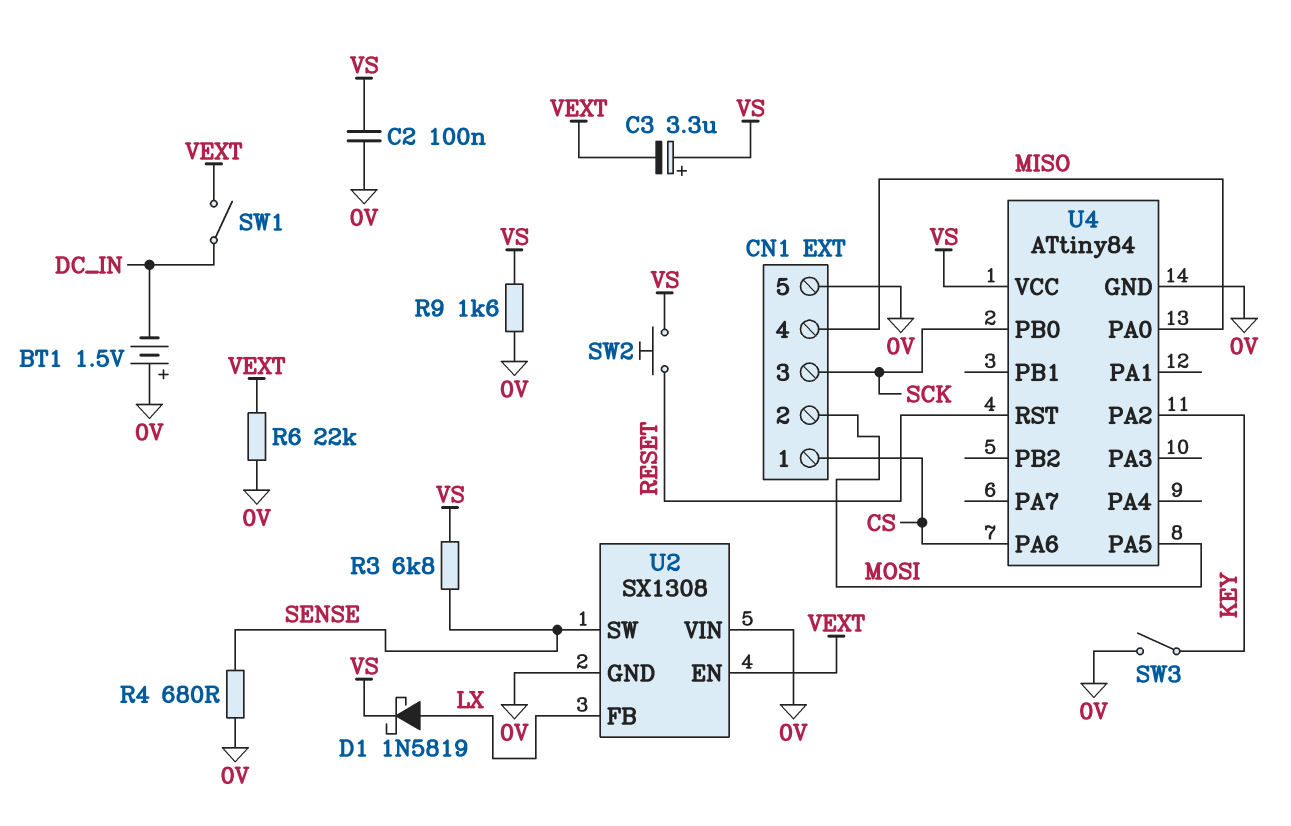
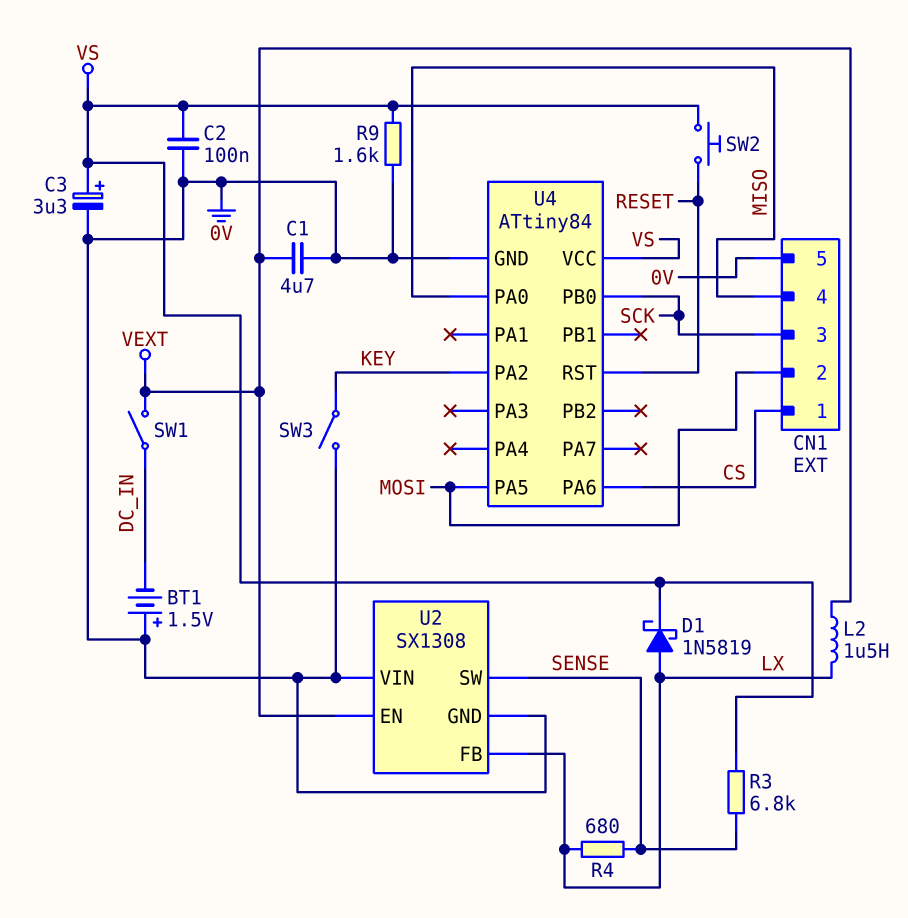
C1: none -> 4.7uF (0V, VEXT)
C3: 3.3uF (plus VS, minus VEXT) -> 3.3uF (plus VS, minus 0V)
L2: none -> 1.5uH (LX, VEXT)
R4: 680 (0V, SENSE) -> 680 (LX, SENSE)
R6: 22k (0V, VEXT) -> none

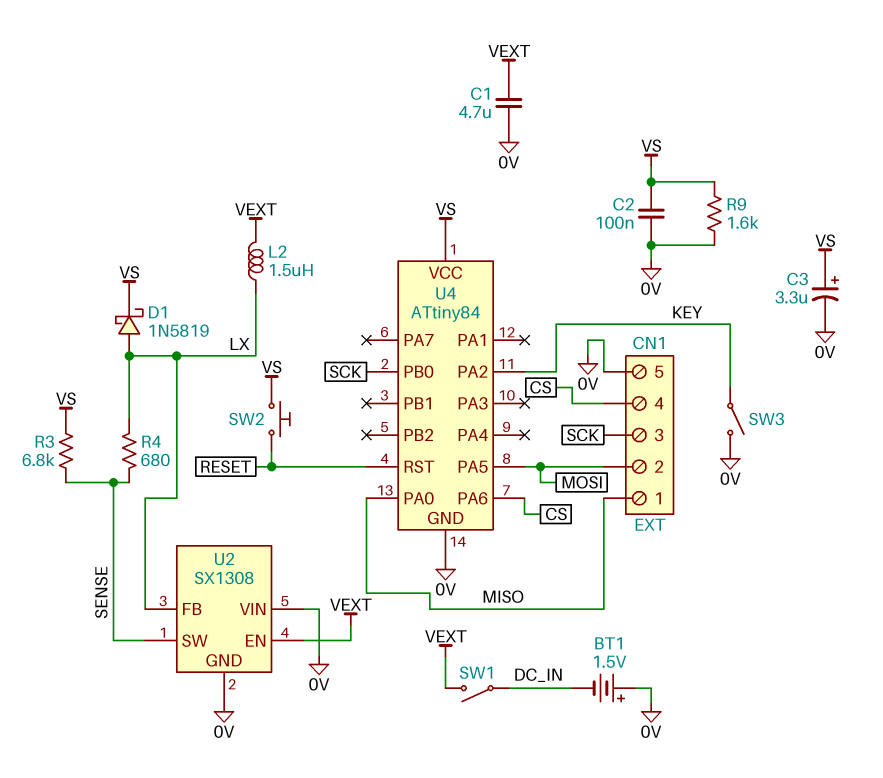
CN1 pin 1: CS -> MISO
CN1 pin 4: MISO -> CS

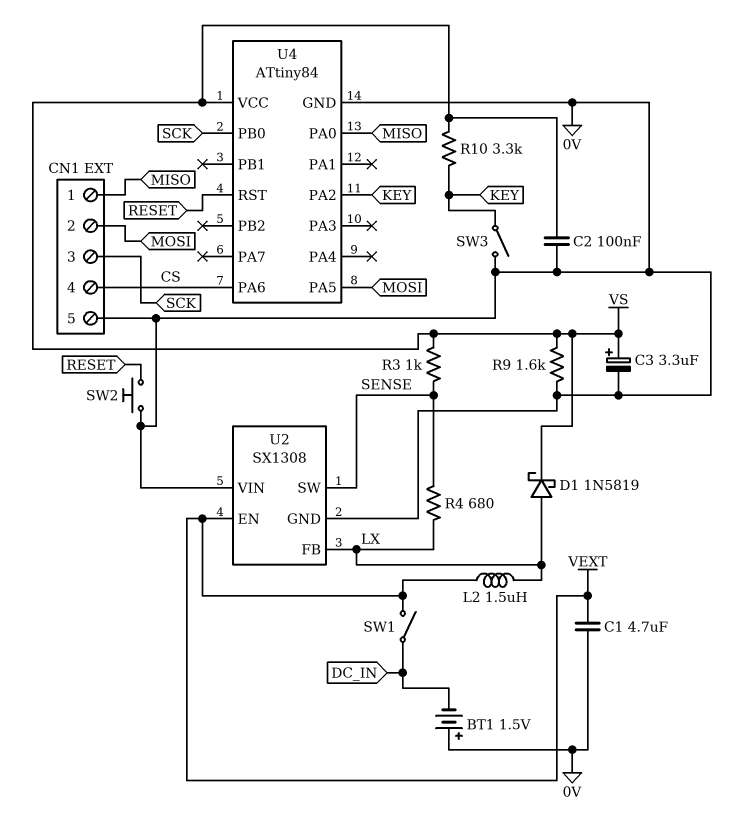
R3: 6.8k (SENSE, VS) -> 1k (SENSE, VS)
R10: none -> 3.3k (KEY, VS)
SW2: button (RESET, VS) -> button (0V, RESET)

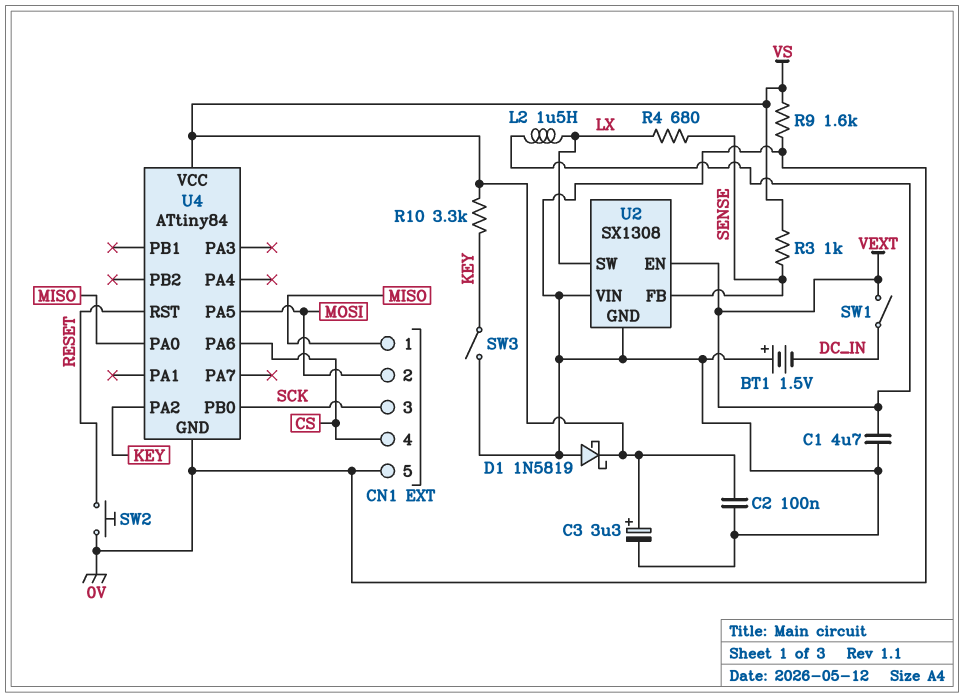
D1: schottky 1N5819 (A LX, K VS) -> schottky 1N5819 (A 0V, K VS)
U2 pin FB: LX -> SENSE
U2 pin SW: SENSE -> LX

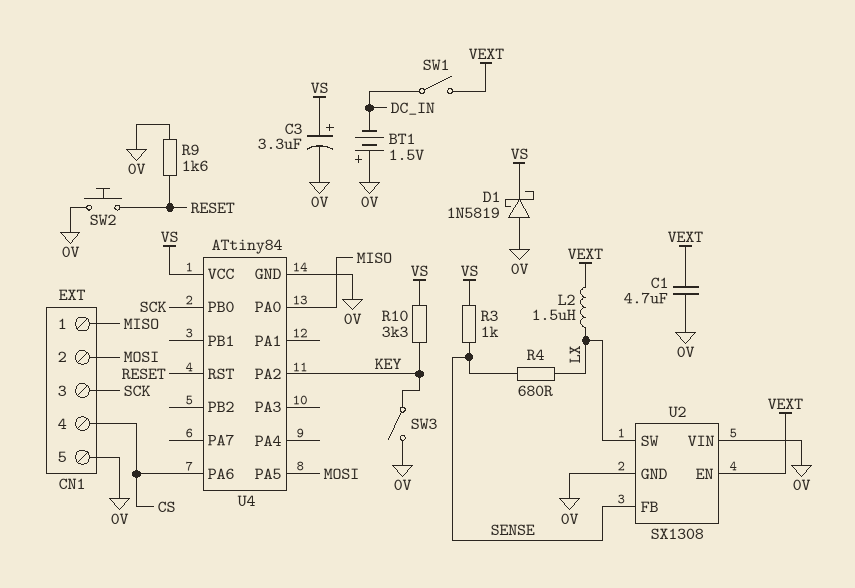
C2: 100nF (0V, VS) -> none
R9: 1.6k (0V, VS) -> 1.6k (0V, RESET)

